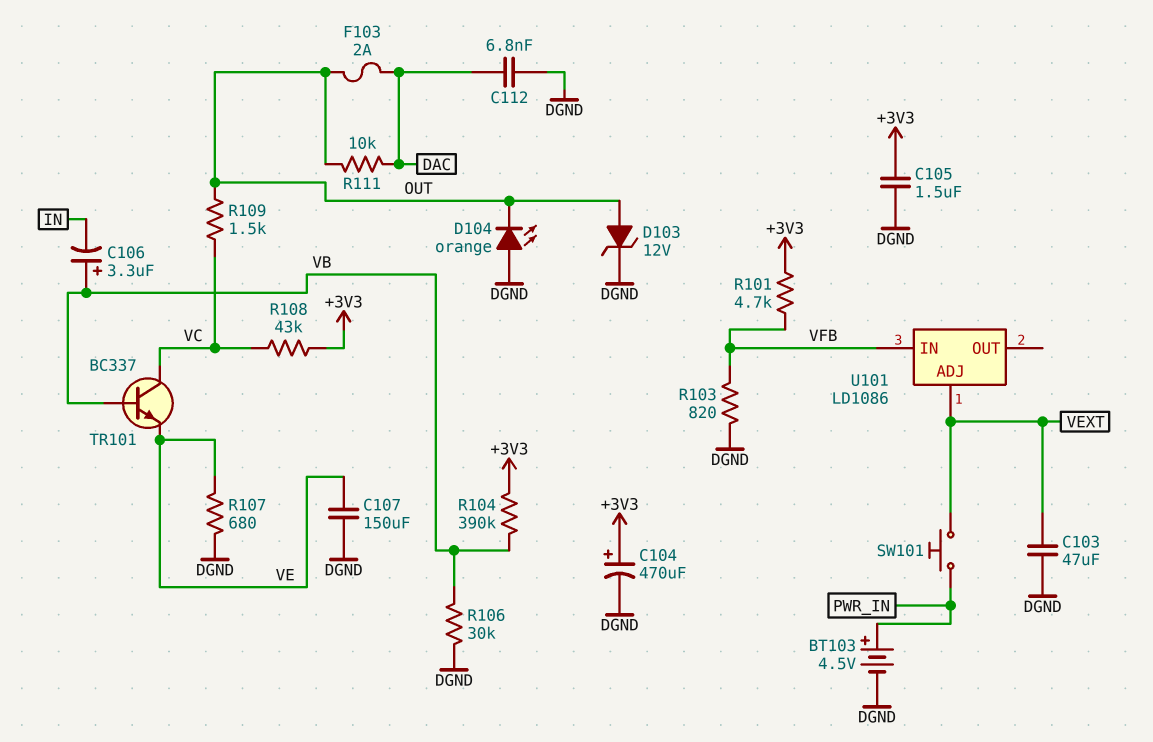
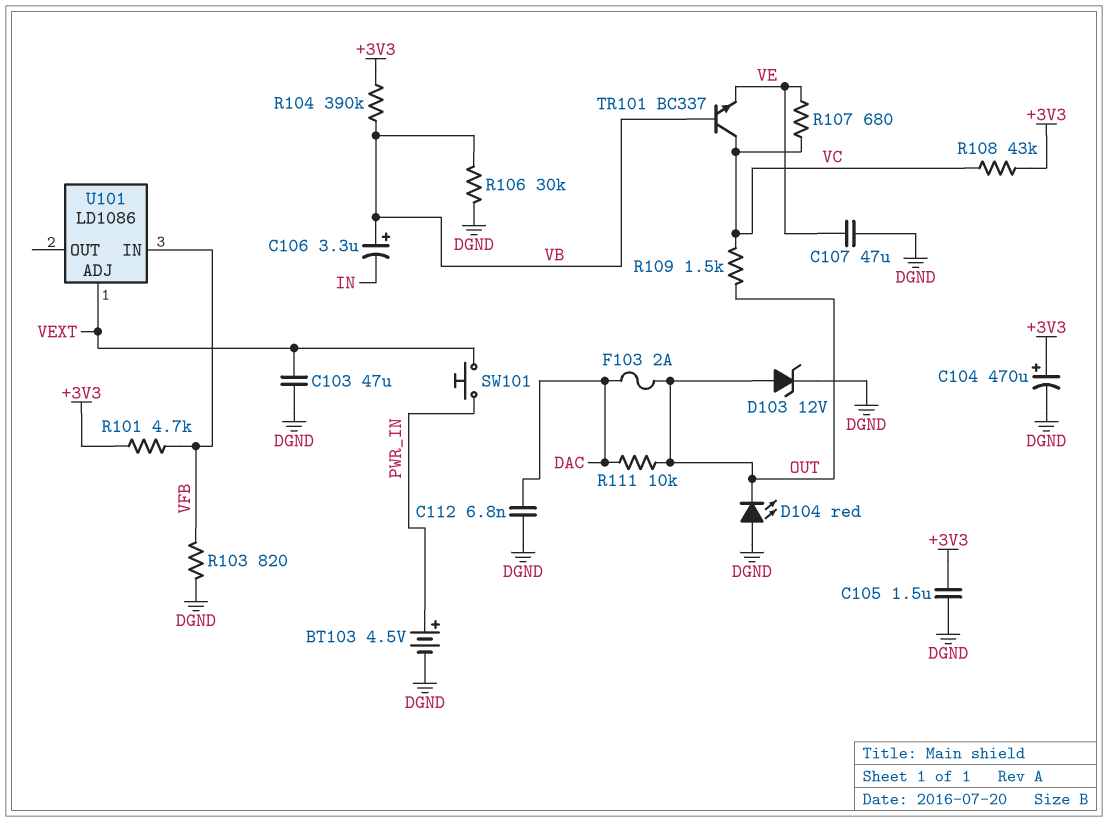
C107: 150uF (DGND, VE) -> 47uF (DGND, VE)
D104: LED orange (A DGND, K OUT) -> LED red (A DGND, K OUT)
R107: 680 (DGND, VE) -> 680 (VC, VE)

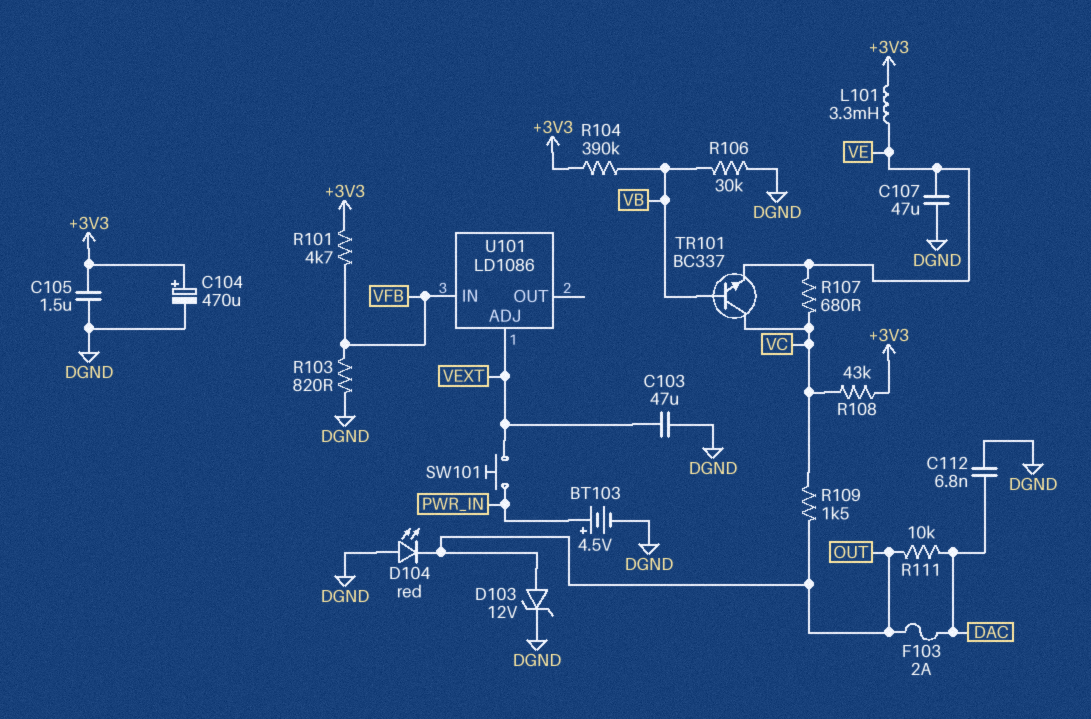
C106: 3.3uF (plus VB, minus IN) -> none
L101: none -> 3.3mH (+3V3, VE)

